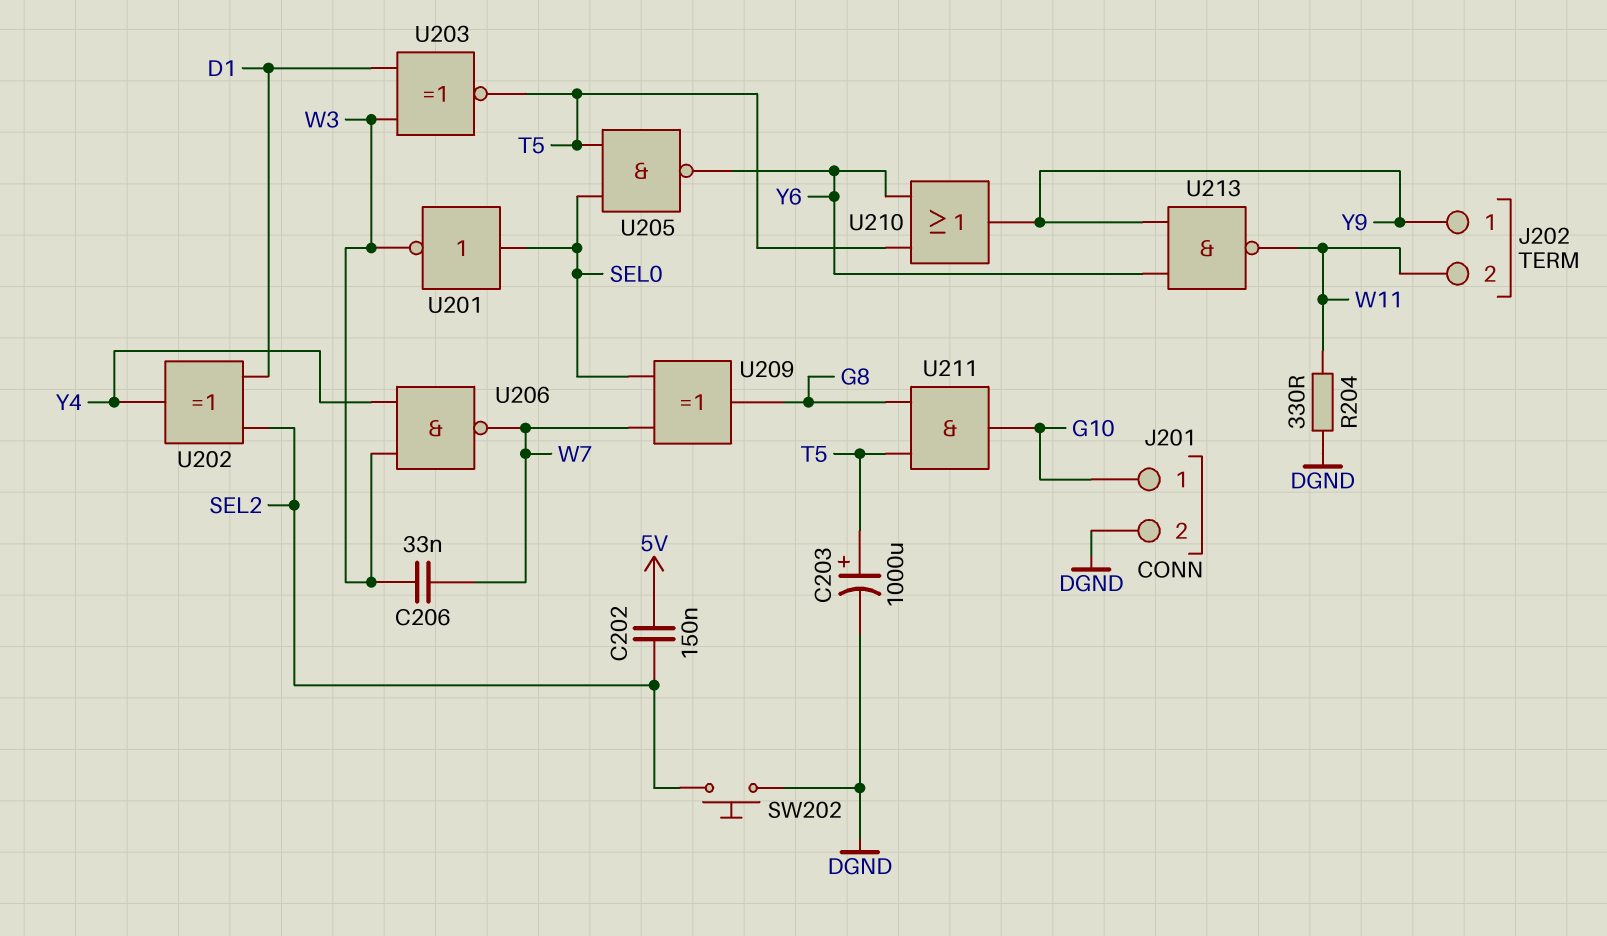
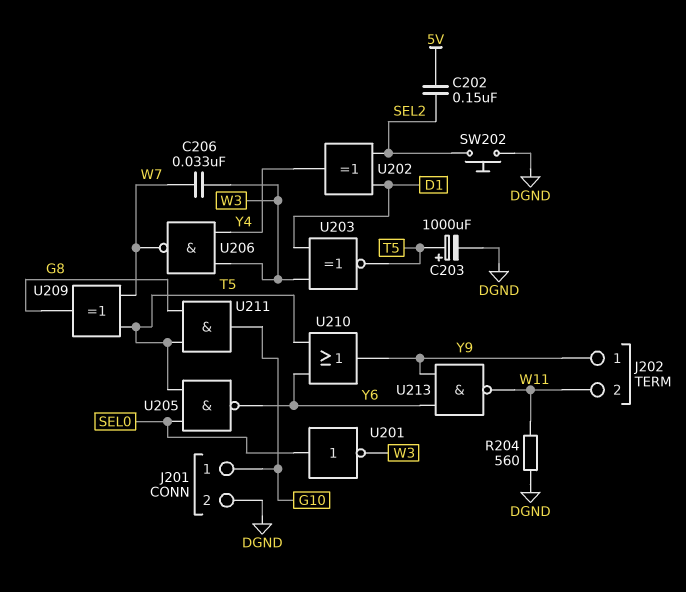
R204: 330 (DGND, W11) -> 560 (DGND, W11)
U209: XOR (in SEL0, in W7, out G8) -> XOR (in T5, in W7, out G8)

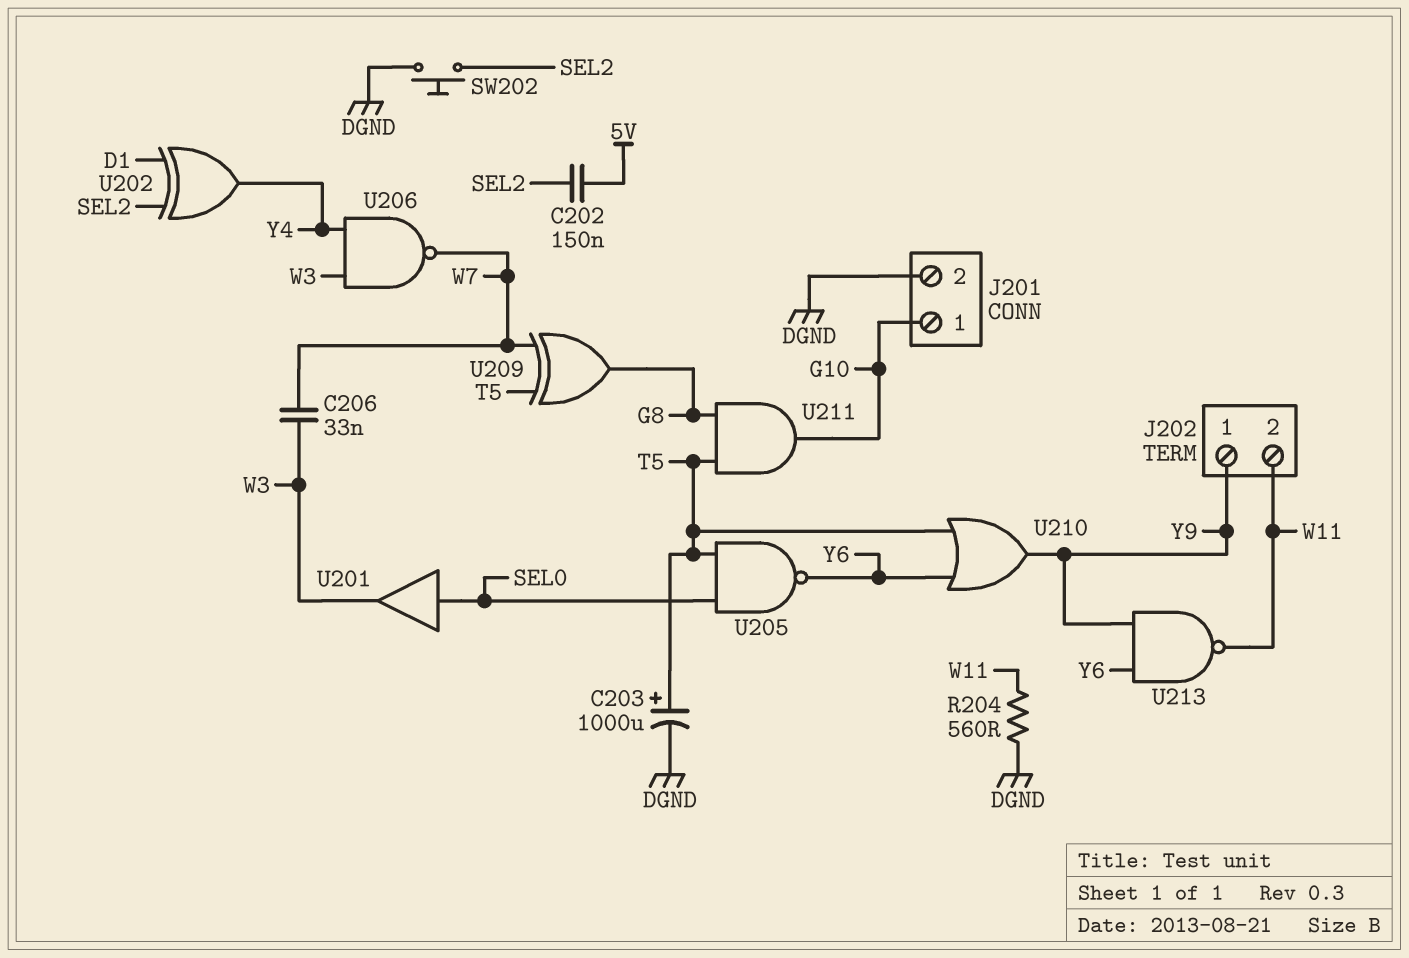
U201: NOT (in SEL0, out W3) -> buffer (in SEL0, out W3)
U203: XNOR (in D1, in W3, out T5) -> none

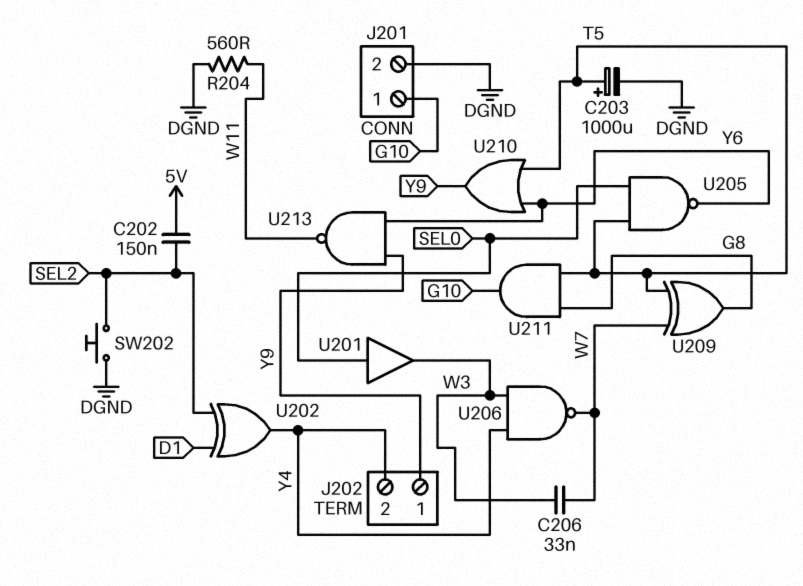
J202 pin 2: W11 -> Y4

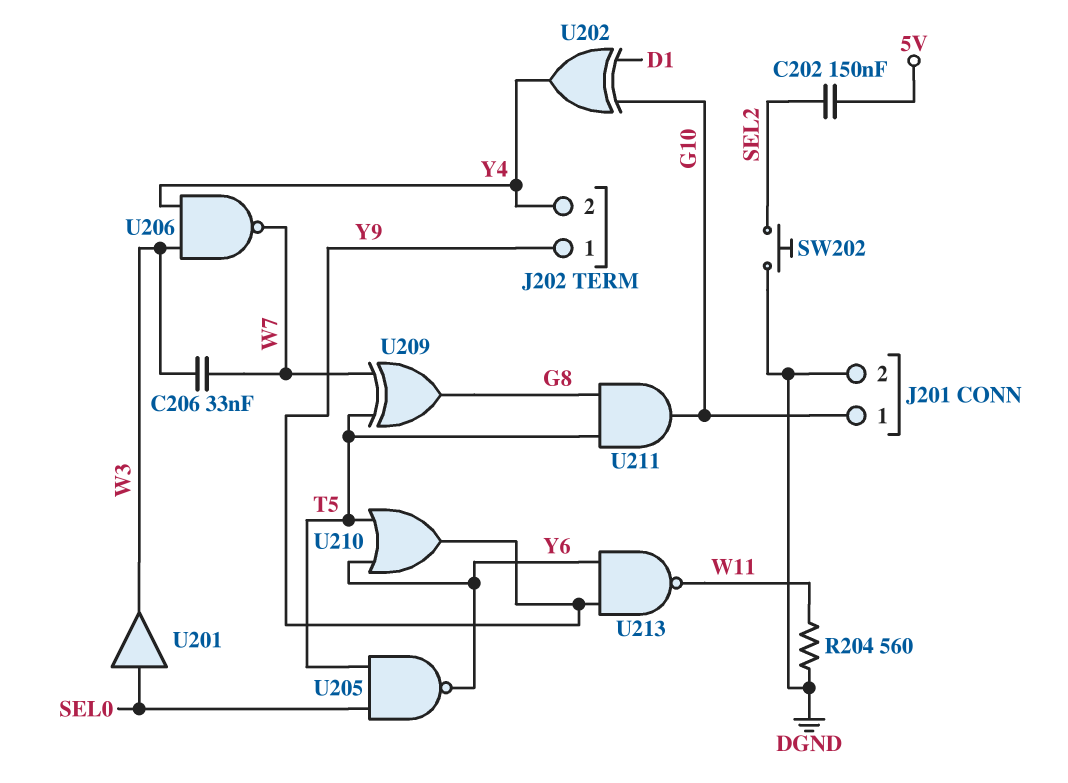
C203: 1000uF (plus T5, minus DGND) -> none
U202: XOR (in D1, in SEL2, out Y4) -> XOR (in D1, in G10, out Y4)

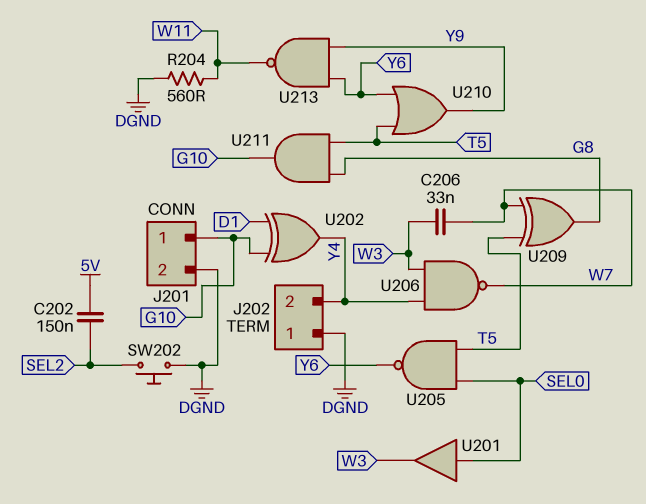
J202 pin 1: Y9 -> DGND

